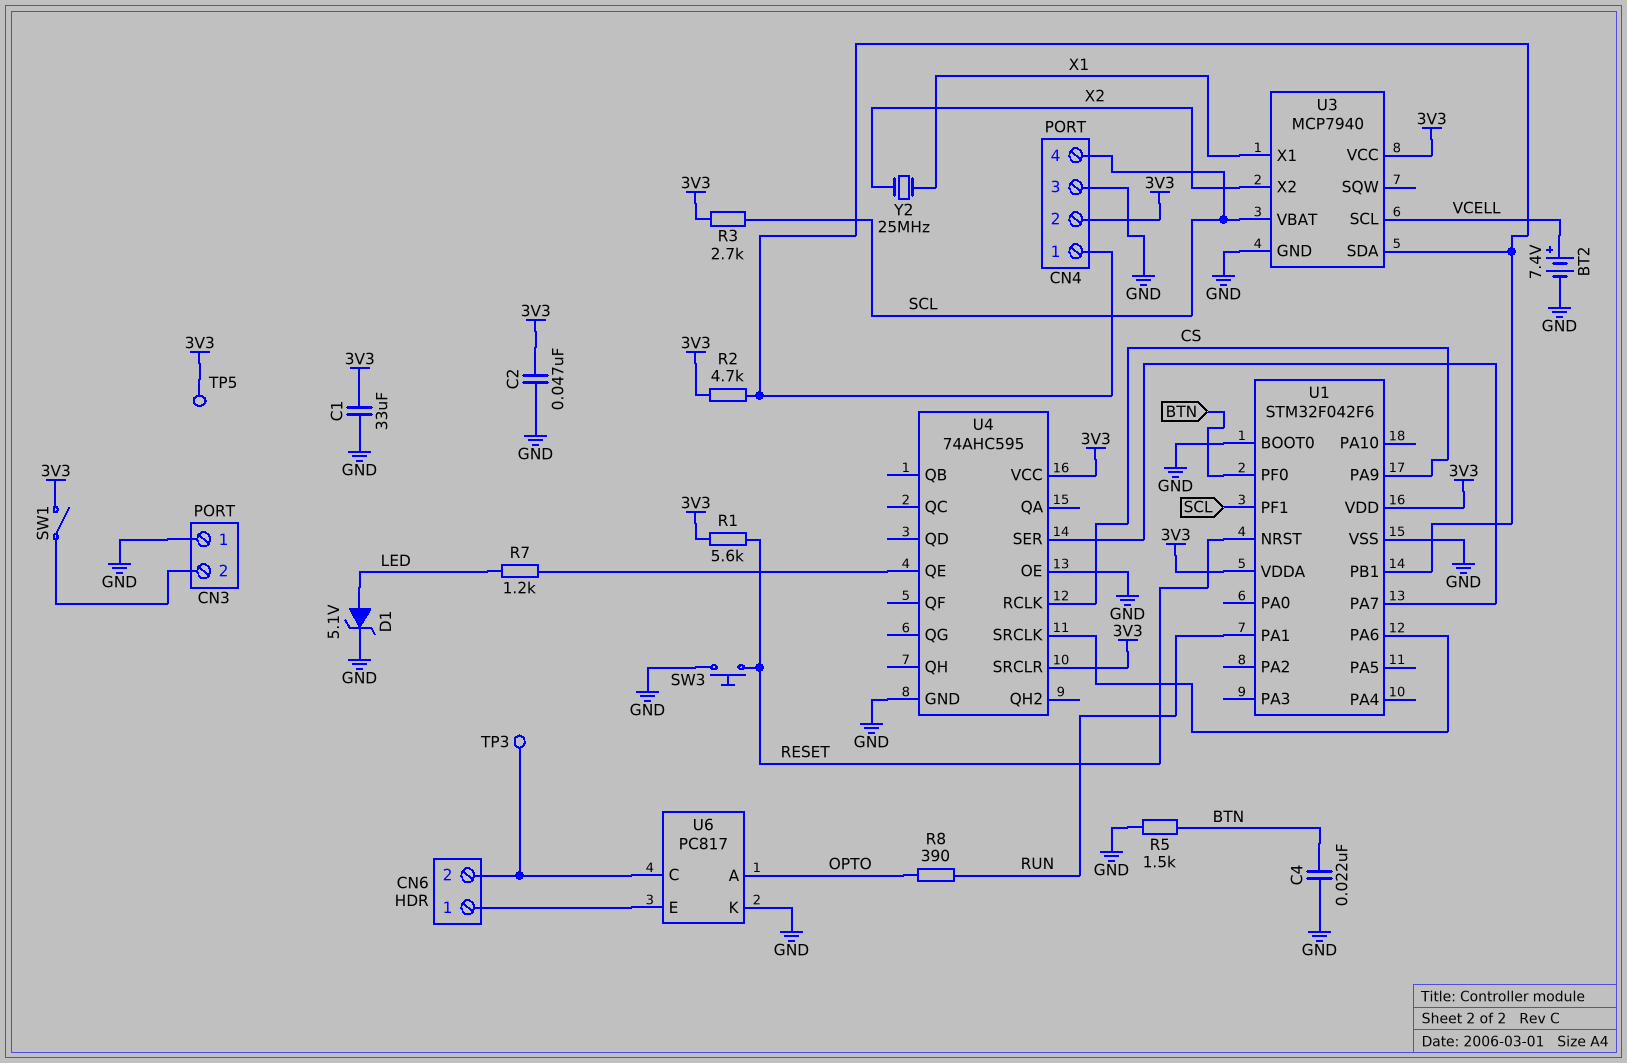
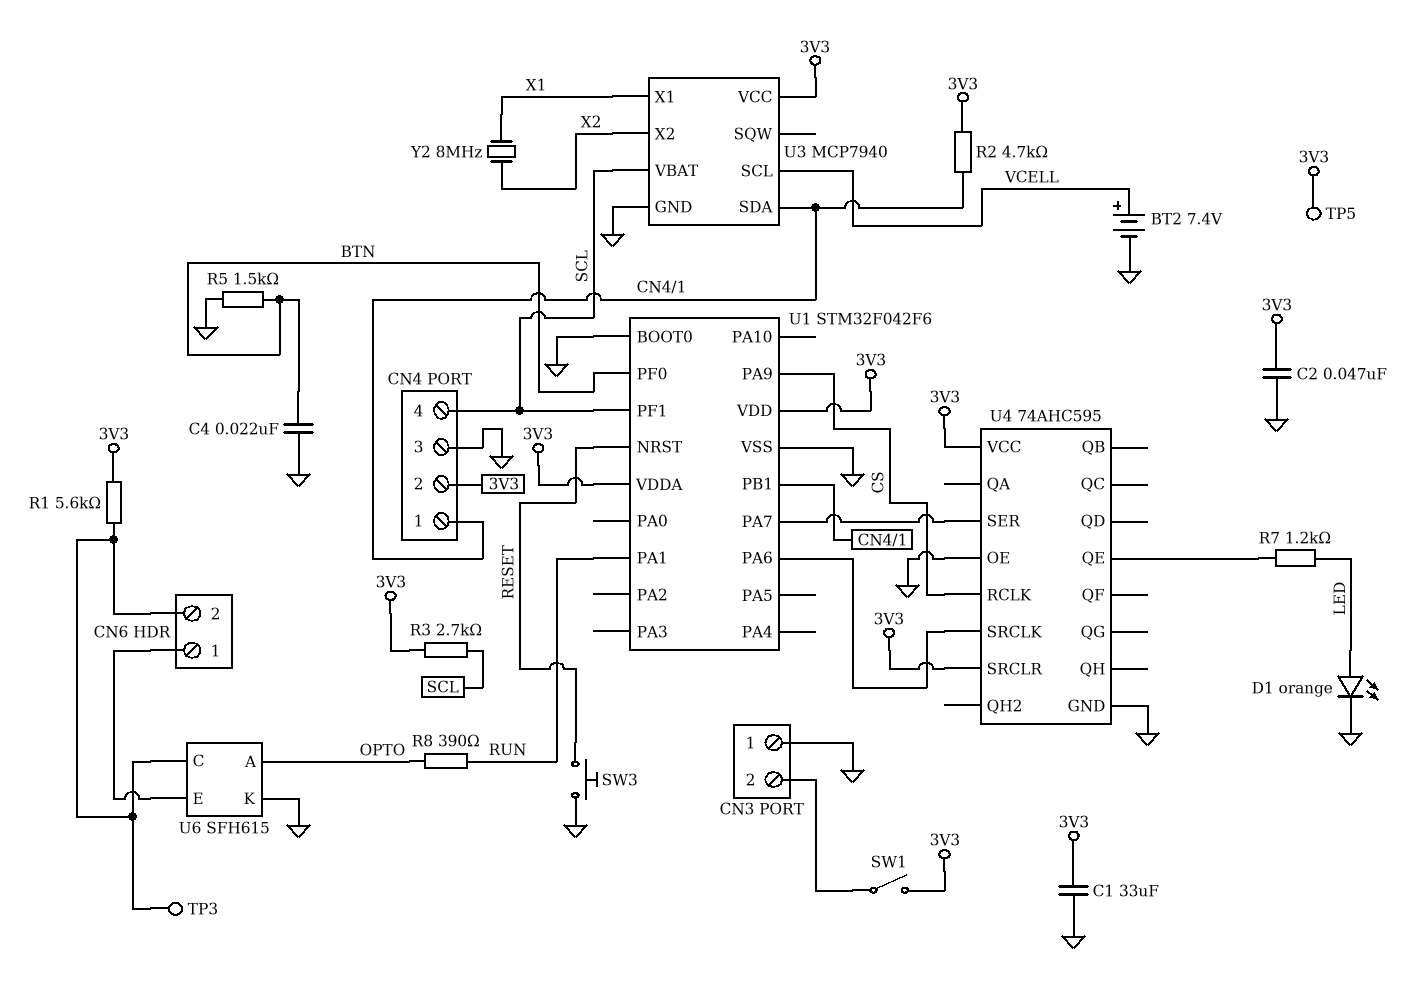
D1: zener 5.1V (A LED, K GND) -> LED orange (A LED, K GND)
R1: 5.6k (3V3, RESET) -> 5.6k (3V3, CN6/2)
U6: PC817 -> SFH615
Y2: 25MHz (X1, X2) -> 8MHz (X1, X2)

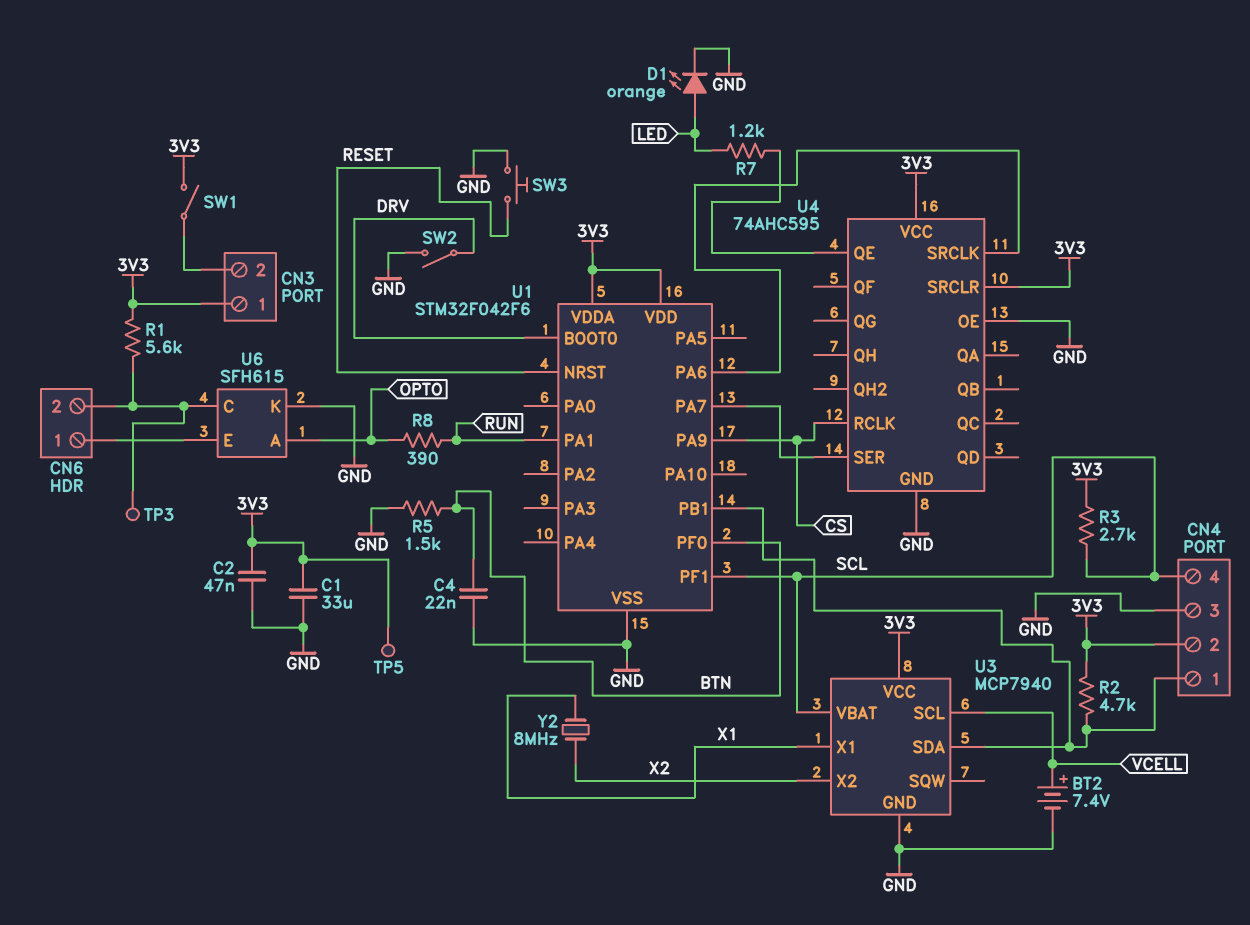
CN3 pin 1: GND -> 3V3
SW2: none -> switch (DRV, GND)
U1 pin BOOT0: GND -> DRV

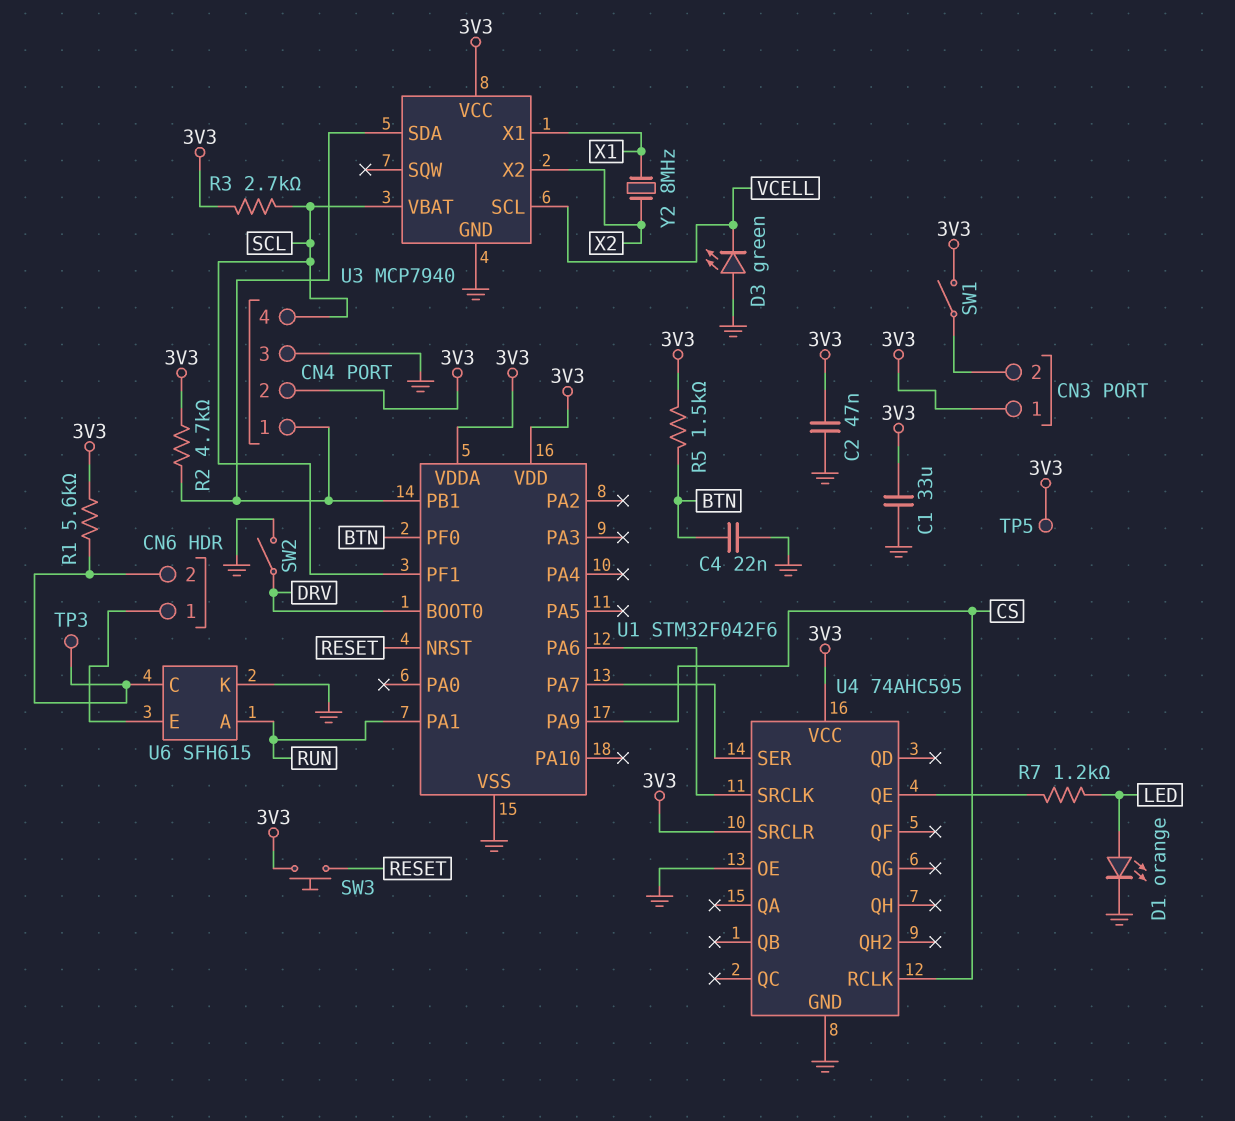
BT2: 7.4V (plus VCELL, minus GND) -> none
D3: none -> LED green (A GND, K VCELL)
R5: 1.5k (BTN, GND) -> 1.5k (3V3, BTN)
R8: 390 (OPTO, RUN) -> none
SW3: button (GND, RESET) -> button (3V3, RESET)
U6 pin A: OPTO -> RUN

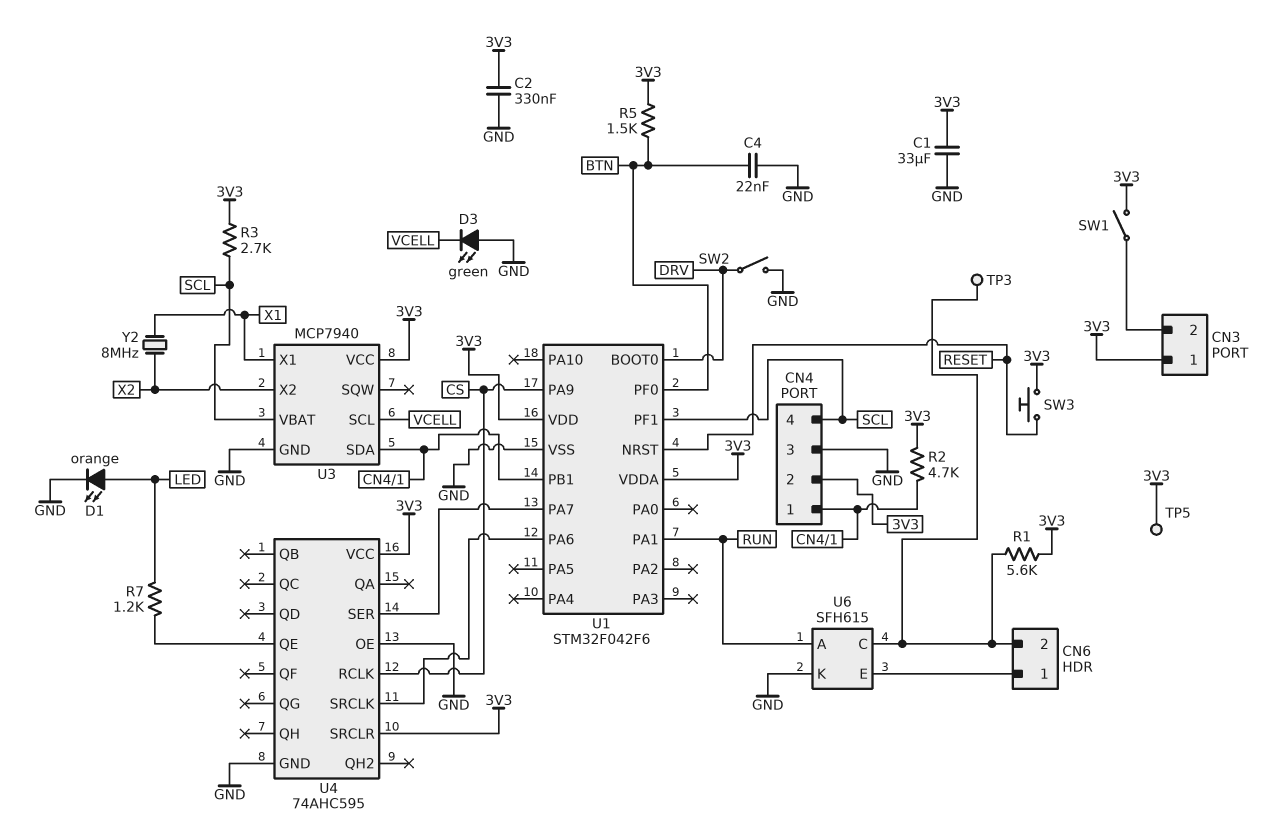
C2: 47nF (3V3, GND) -> 330nF (3V3, GND)

